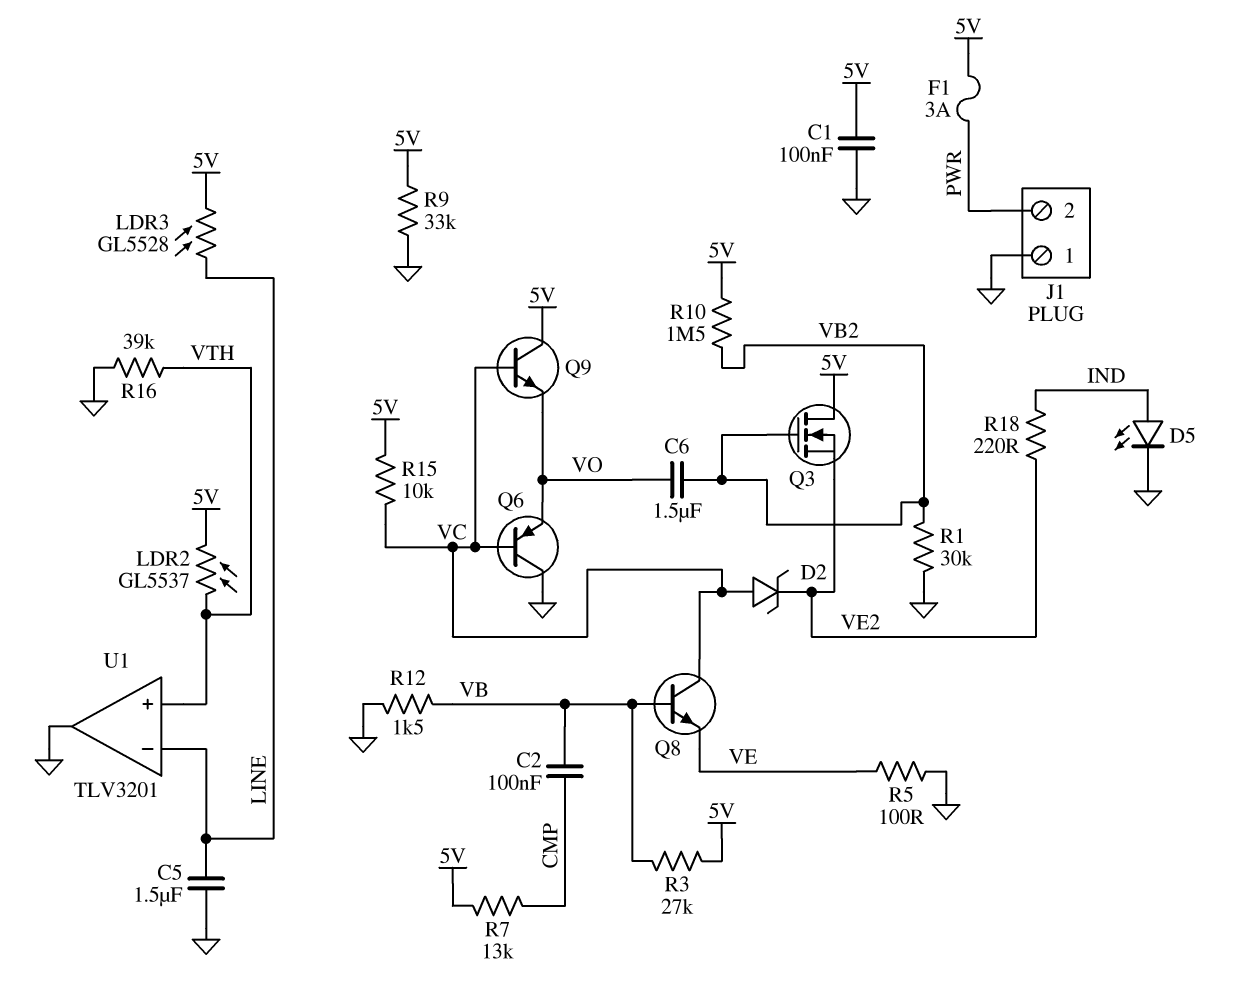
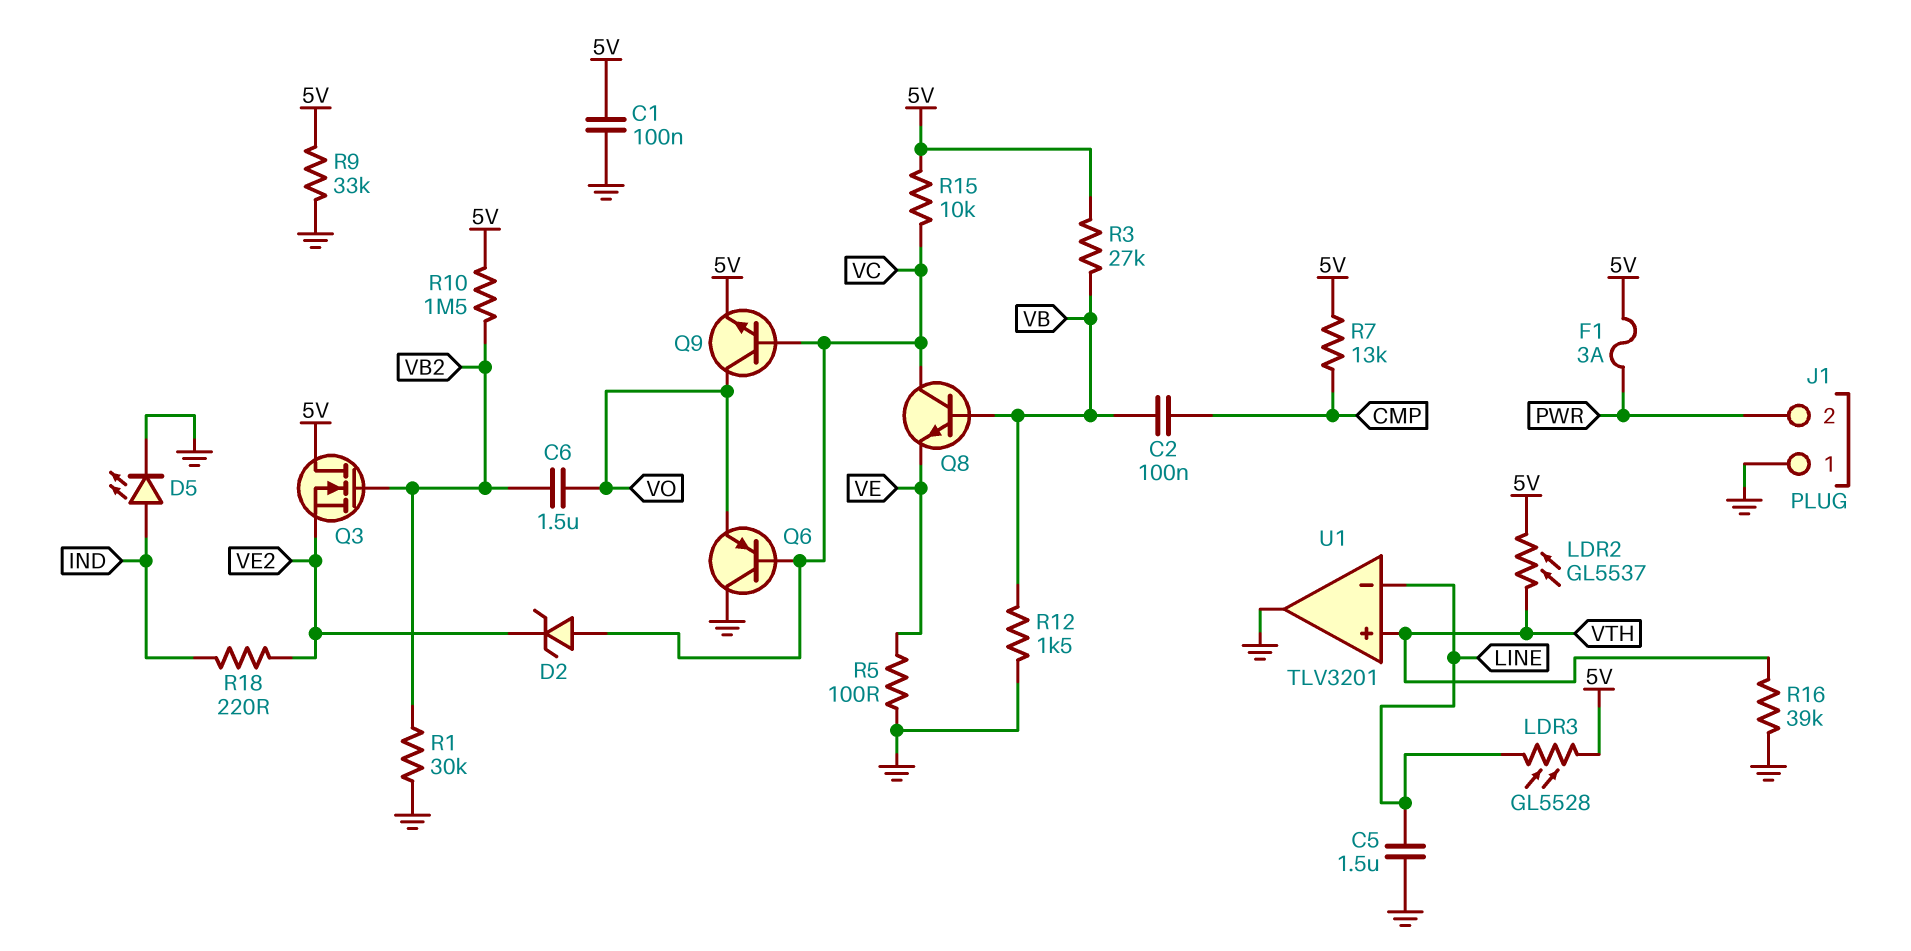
Q9: NPN (B VC, C 5V, E VO) -> NPN (B VC, C VO, E 5V)

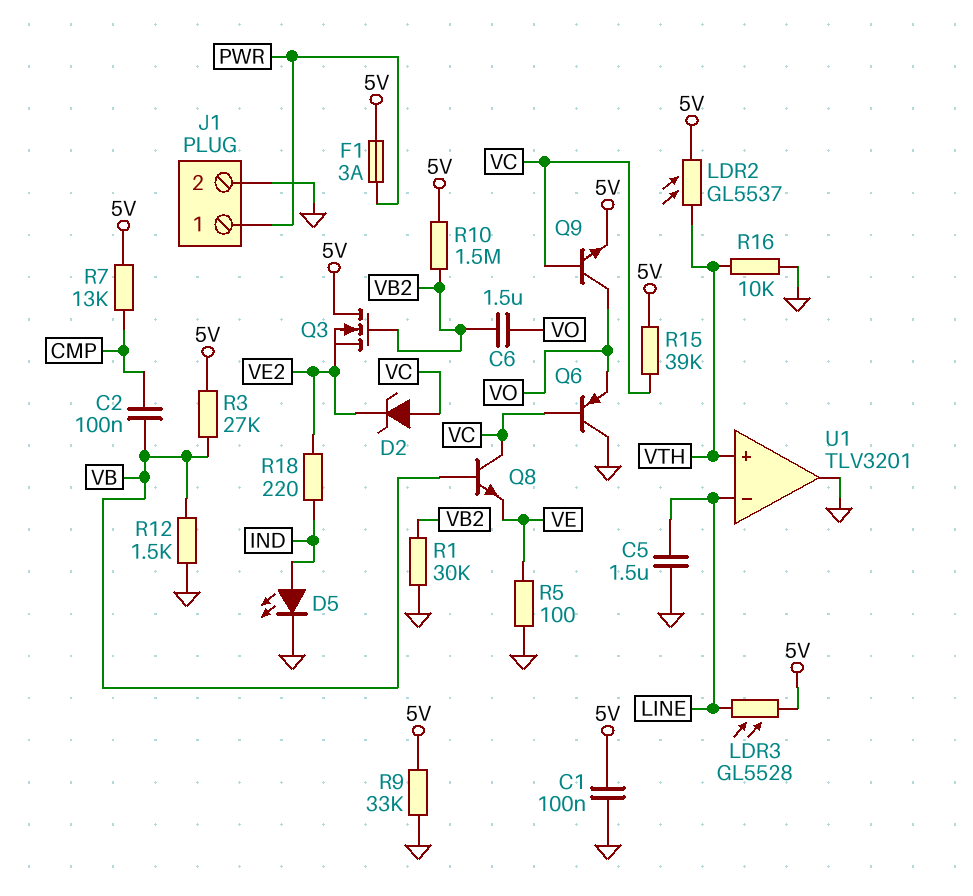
J1 pin 1: GND -> PWR
J1 pin 2: PWR -> GND
R15: 10k (5V, VC) -> 39k (5V, VC)
R16: 39k (GND, VTH) -> 10k (GND, VTH)

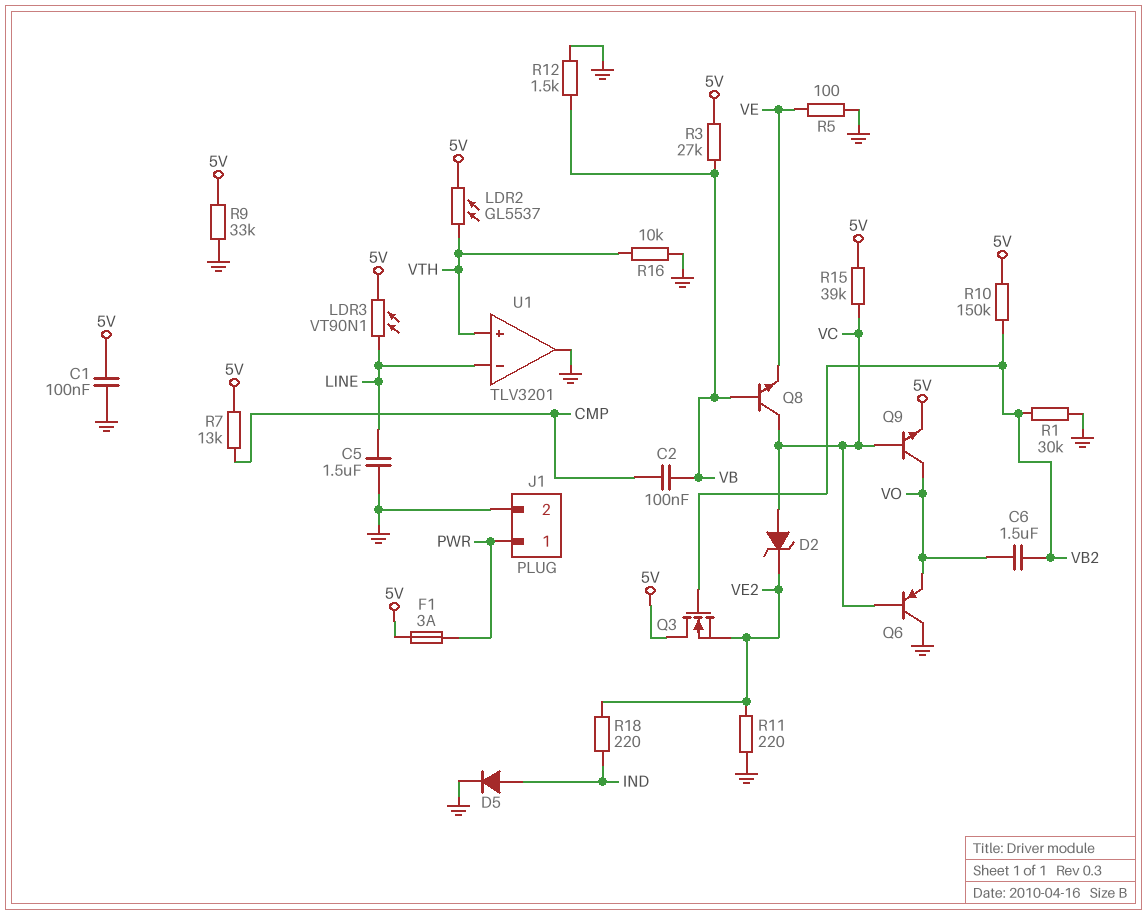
D5: LED (A IND, K GND) -> diode (A IND, K GND)
LDR3: GL5528 (5V, LINE) -> VT90N1 (5V, LINE)
R10: 1.5M (5V, VB2) -> 150k (5V, VB2)
R11: none -> 220 (GND, VE2)

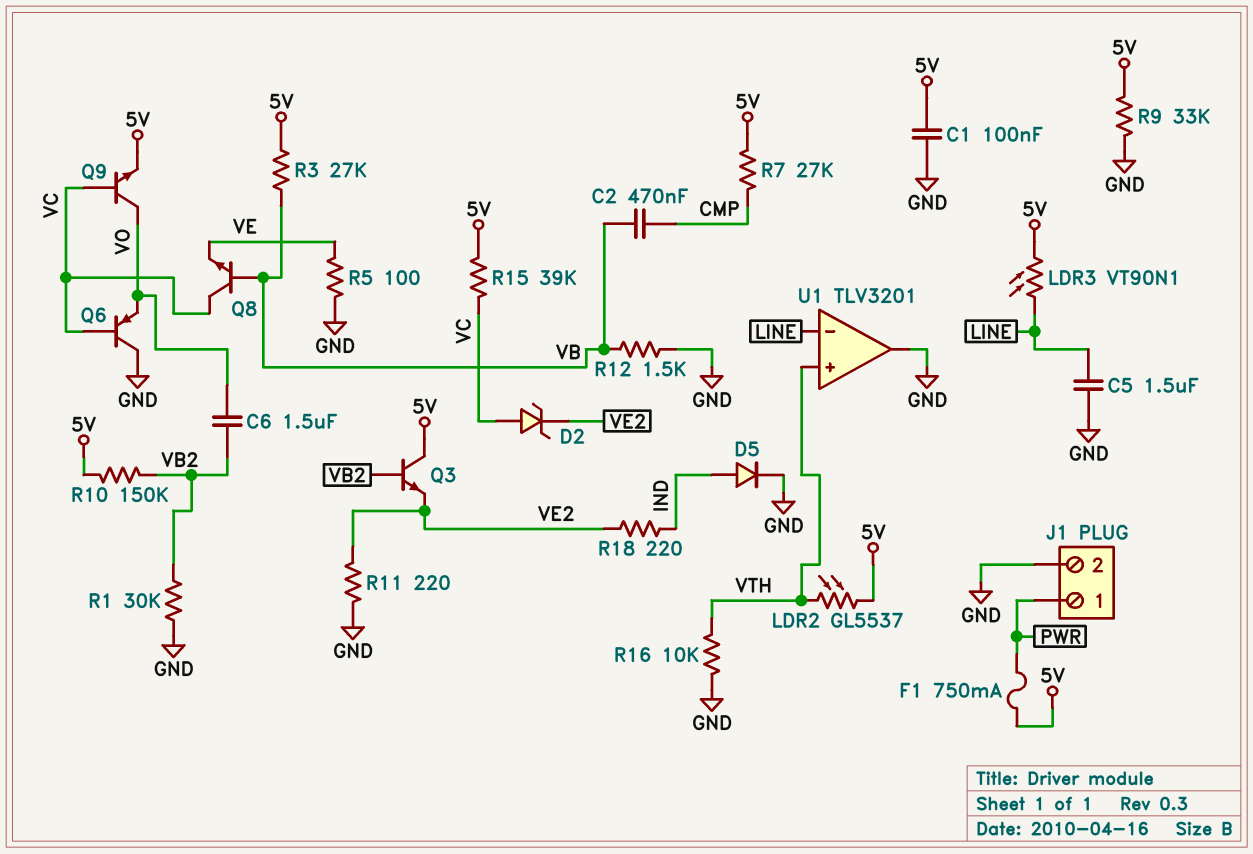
C2: 100nF (CMP, VB) -> 470nF (CMP, VB)
F1: 3A (5V, PWR) -> 750mA (5V, PWR)
Q3: NMOS (G VB2, D 5V, S VE2) -> NPN (B VB2, C 5V, E VE2)
R7: 13k (5V, CMP) -> 27k (5V, CMP)

